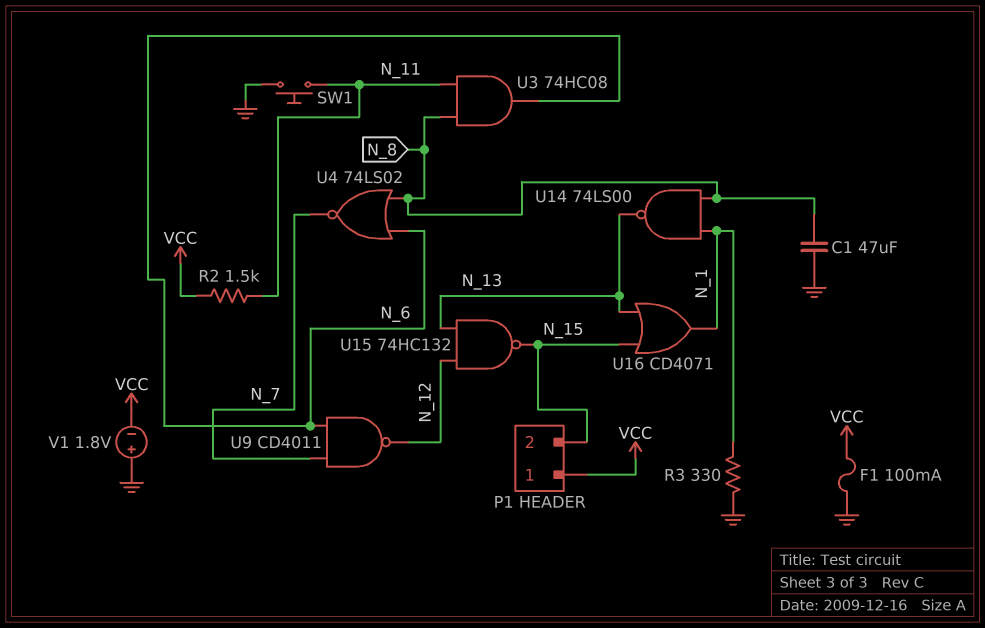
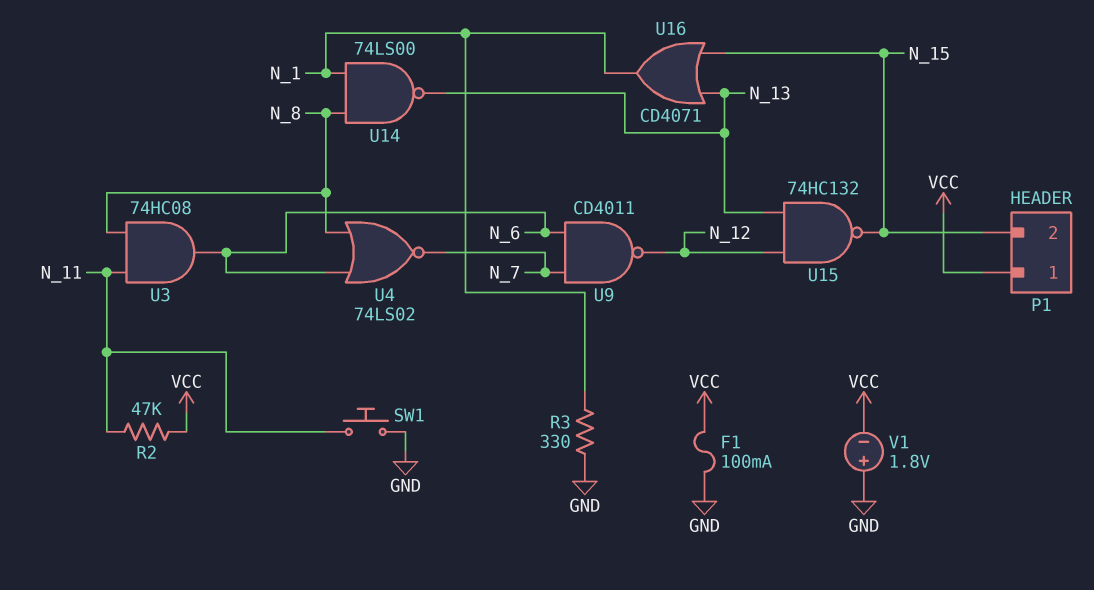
C1: 47uF (GND, N_8) -> none
R2: 1.5k (N_11, VCC) -> 47k (N_11, VCC)

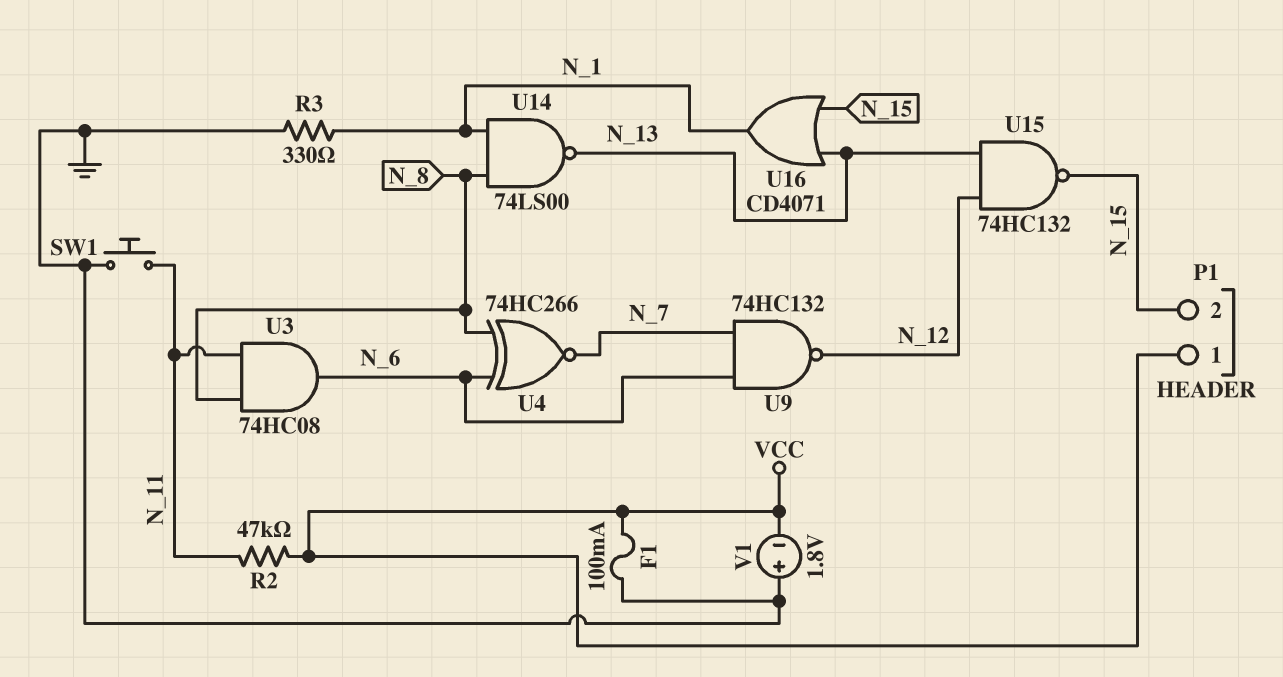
U4: NOR 74LS02 (in N_6, in N_8, out N_7) -> XNOR 74HC266 (in N_6, in N_8, out N_7)
U9: NAND CD4011 (in N_6, in N_7, out N_12) -> NAND 74HC132 (in N_6, in N_7, out N_12)

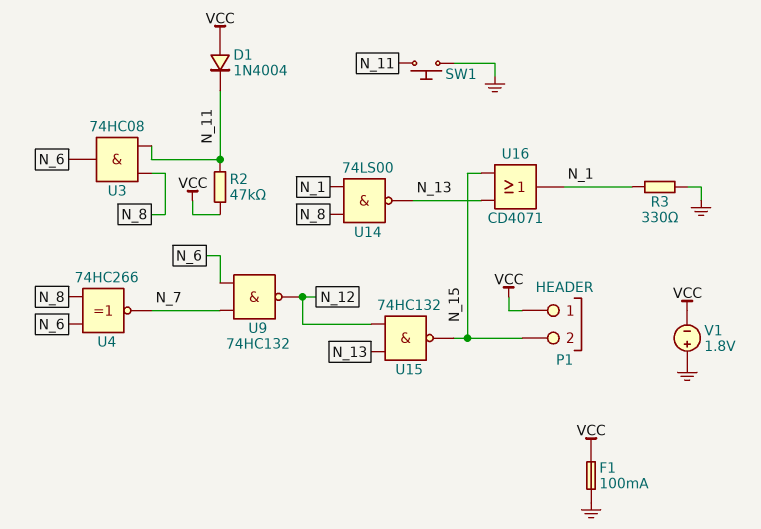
D1: none -> diode 1N4004 (A VCC, K N_11)

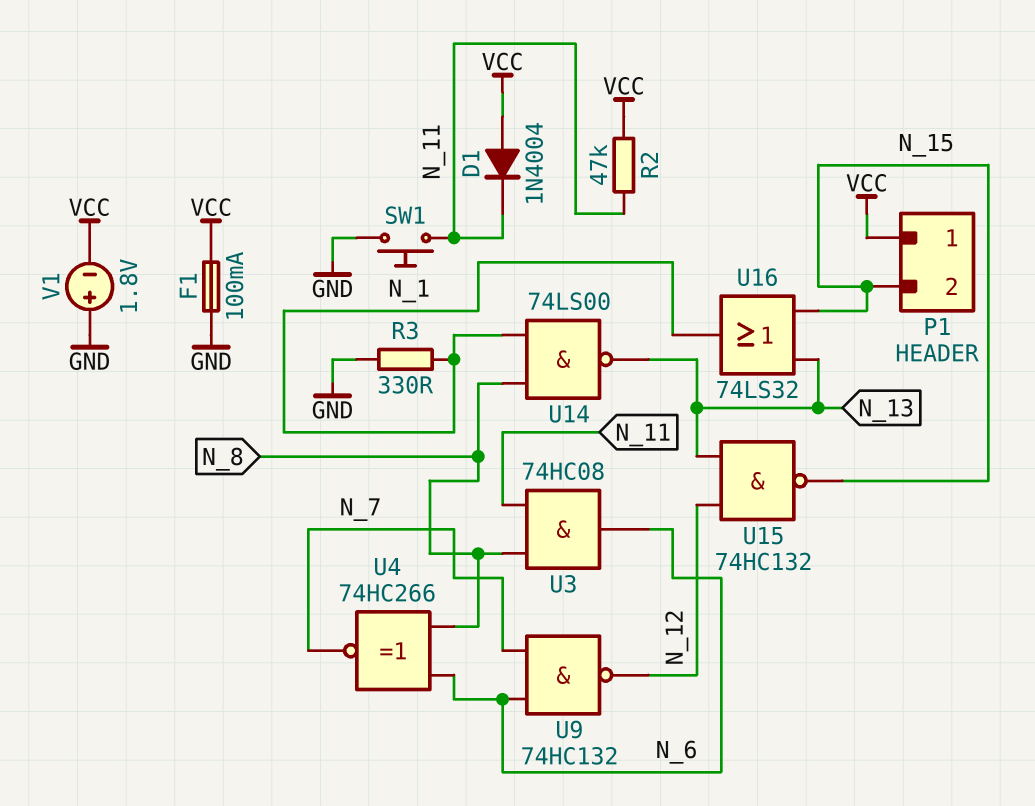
U16: OR CD4071 (in N_13, in N_15, out N_1) -> OR 74LS32 (in N_13, in N_15, out N_1)

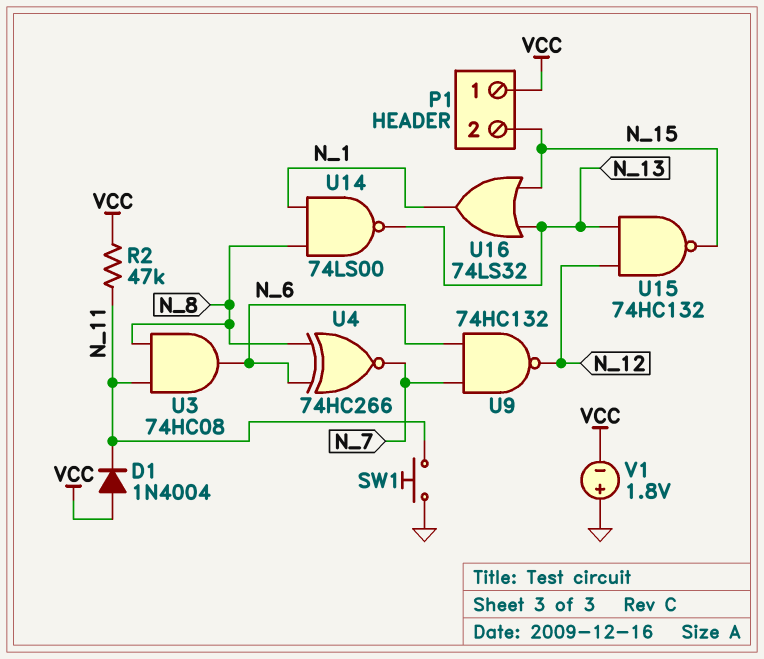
F1: 100mA (GND, VCC) -> none
R3: 330 (GND, N_1) -> none

